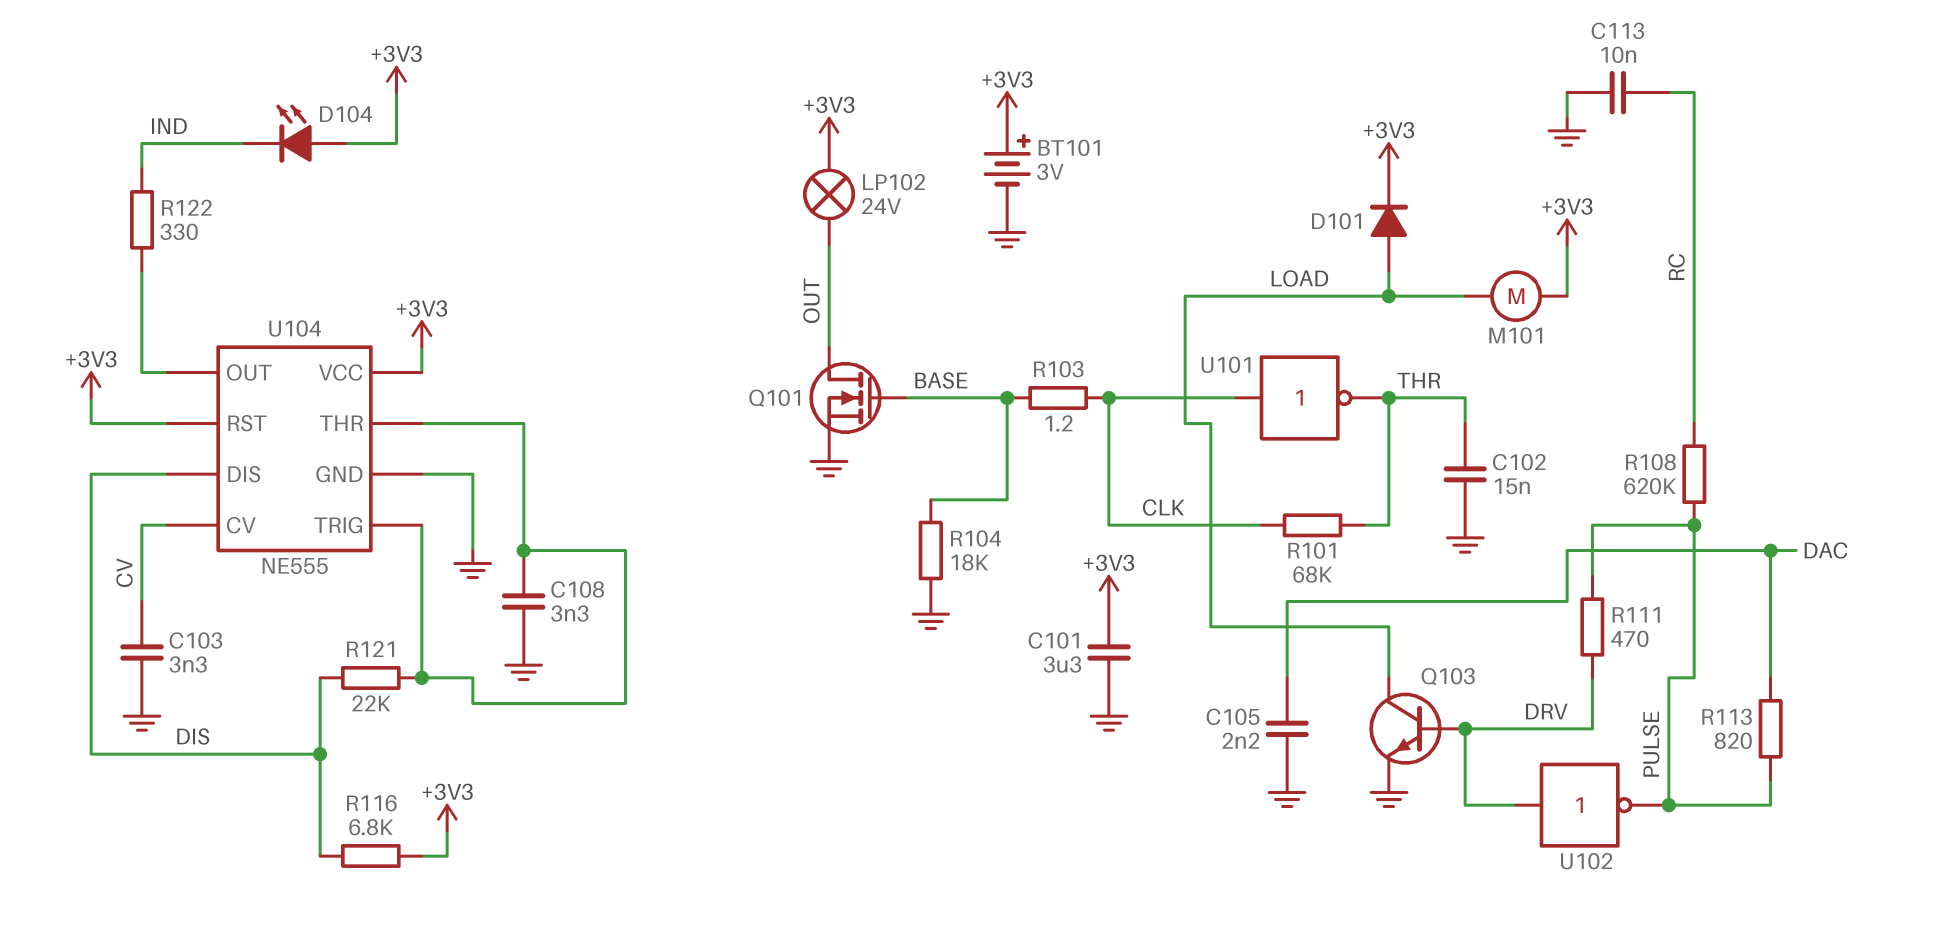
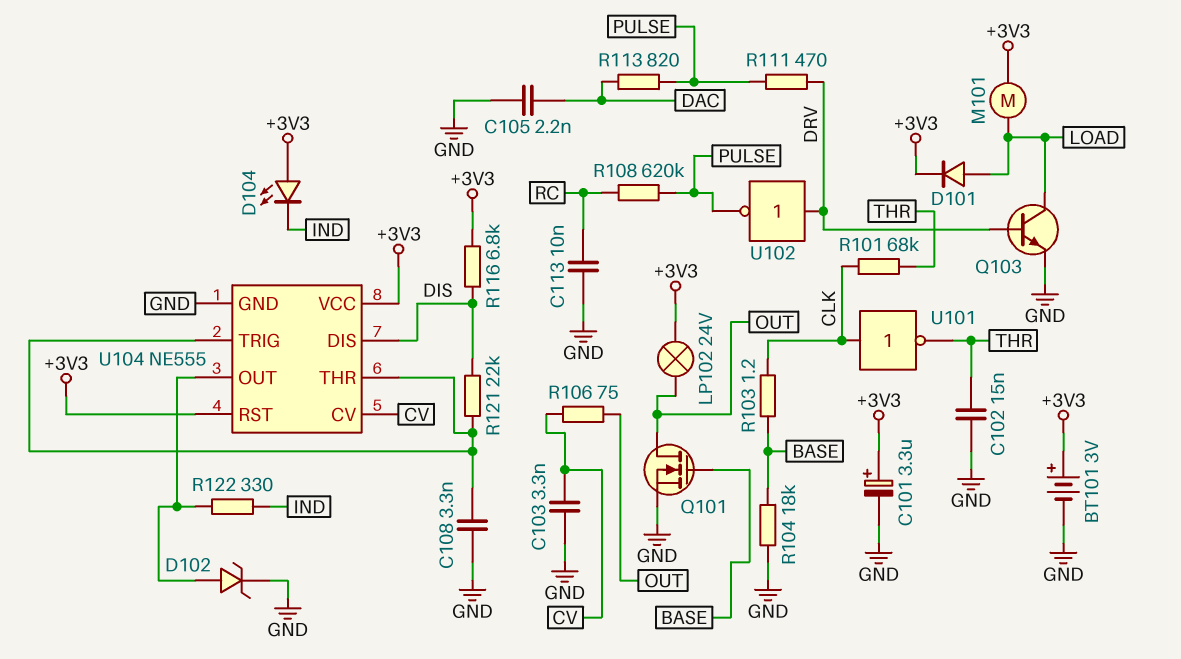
C101: 3.3uF (+3V3, GND) -> 3.3uF (plus +3V3, minus GND)
D102: none -> zener (A U104/OUT, K GND)
R106: none -> 75 (CV, OUT)

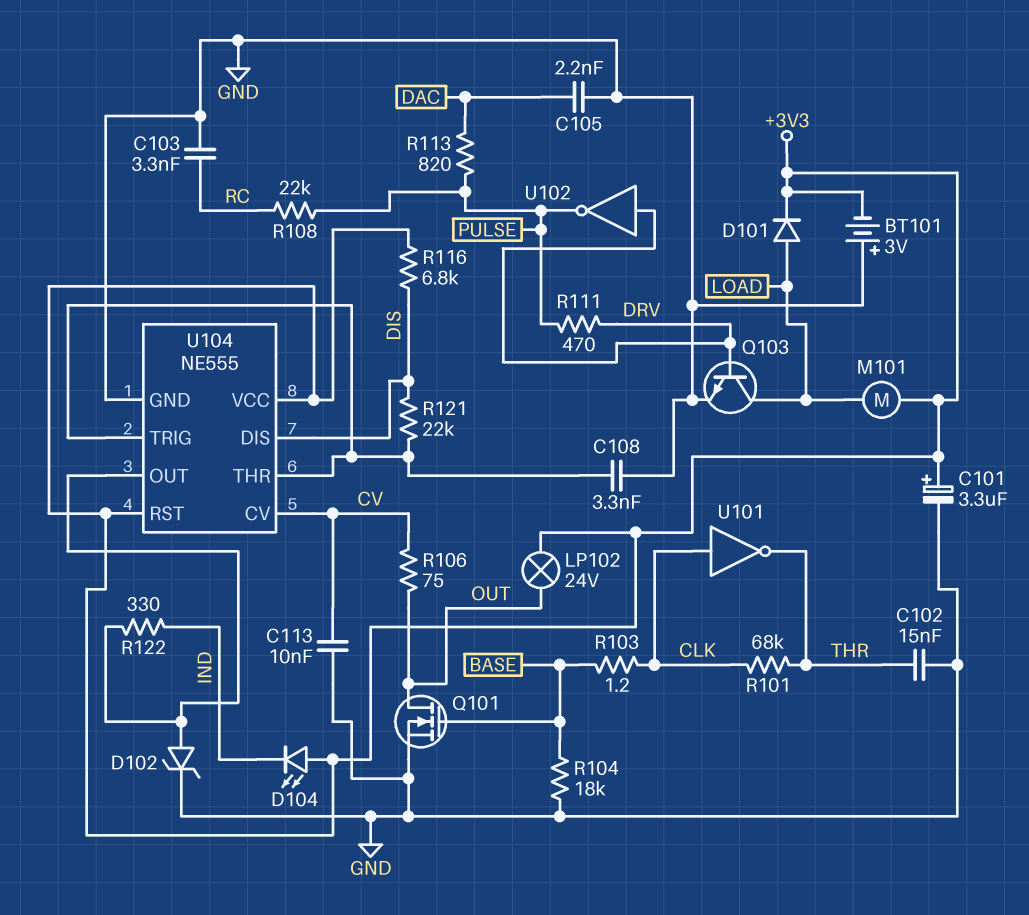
BT101: 3V (plus +3V3, minus GND) -> 3V (plus GND, minus +3V3)
C103: 3.3nF (CV, GND) -> 3.3nF (GND, RC)
C113: 10nF (GND, RC) -> 10nF (CV, GND)
R108: 620k (PULSE, RC) -> 22k (PULSE, RC)

